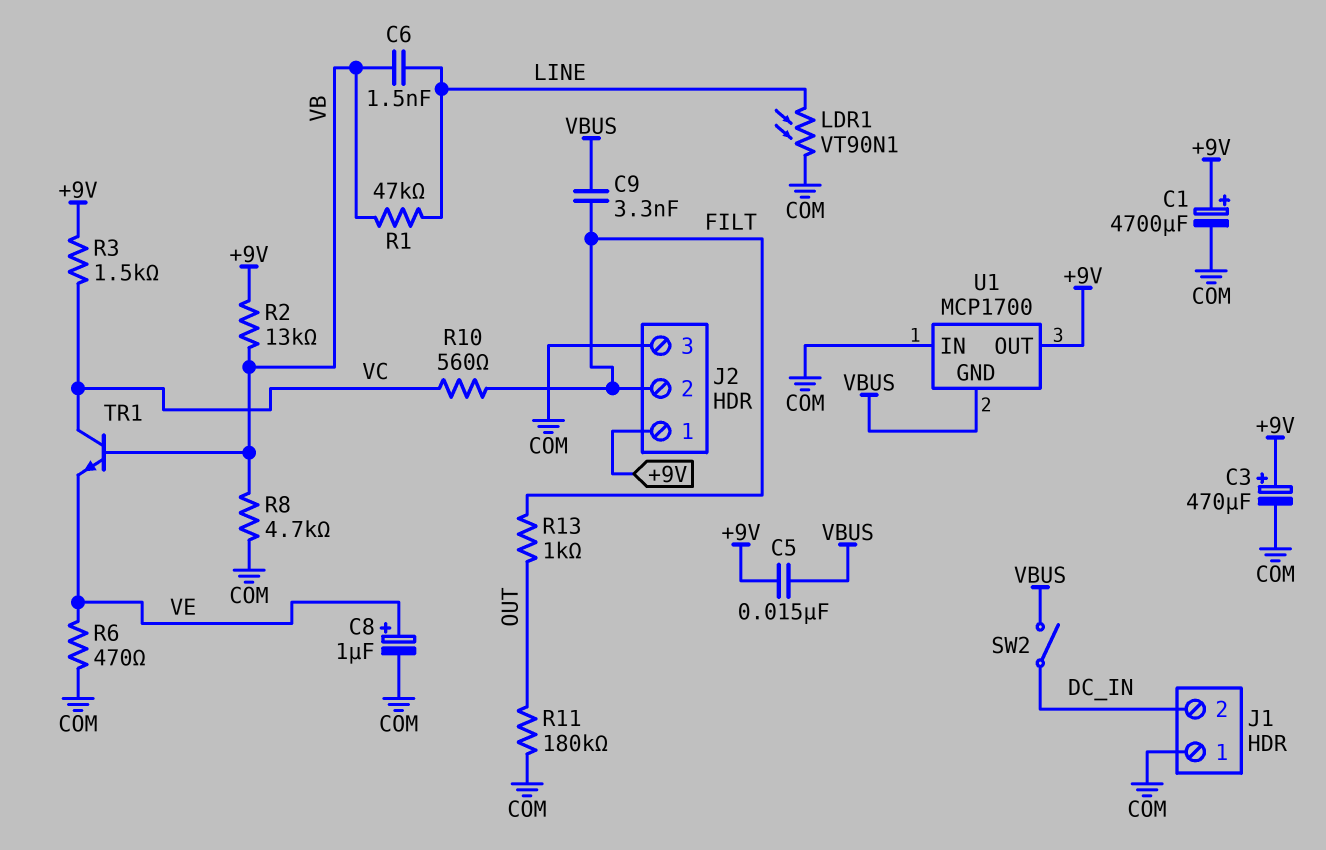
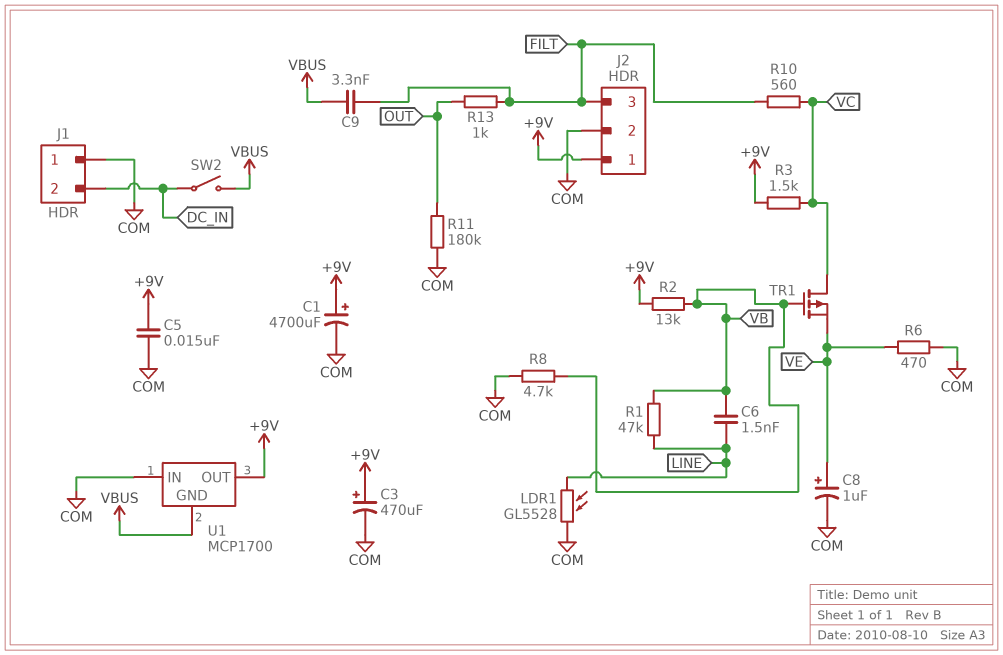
C5: 15nF (+9V, VBUS) -> 15nF (+9V, COM)
J2 pin 2: FILT -> COM
J2 pin 3: COM -> FILT
LDR1: VT90N1 (COM, LINE) -> GL5528 (COM, LINE)
TR1: NPN (B VB, C VC, E VE) -> PMOS (G VB, D VC, S VE)

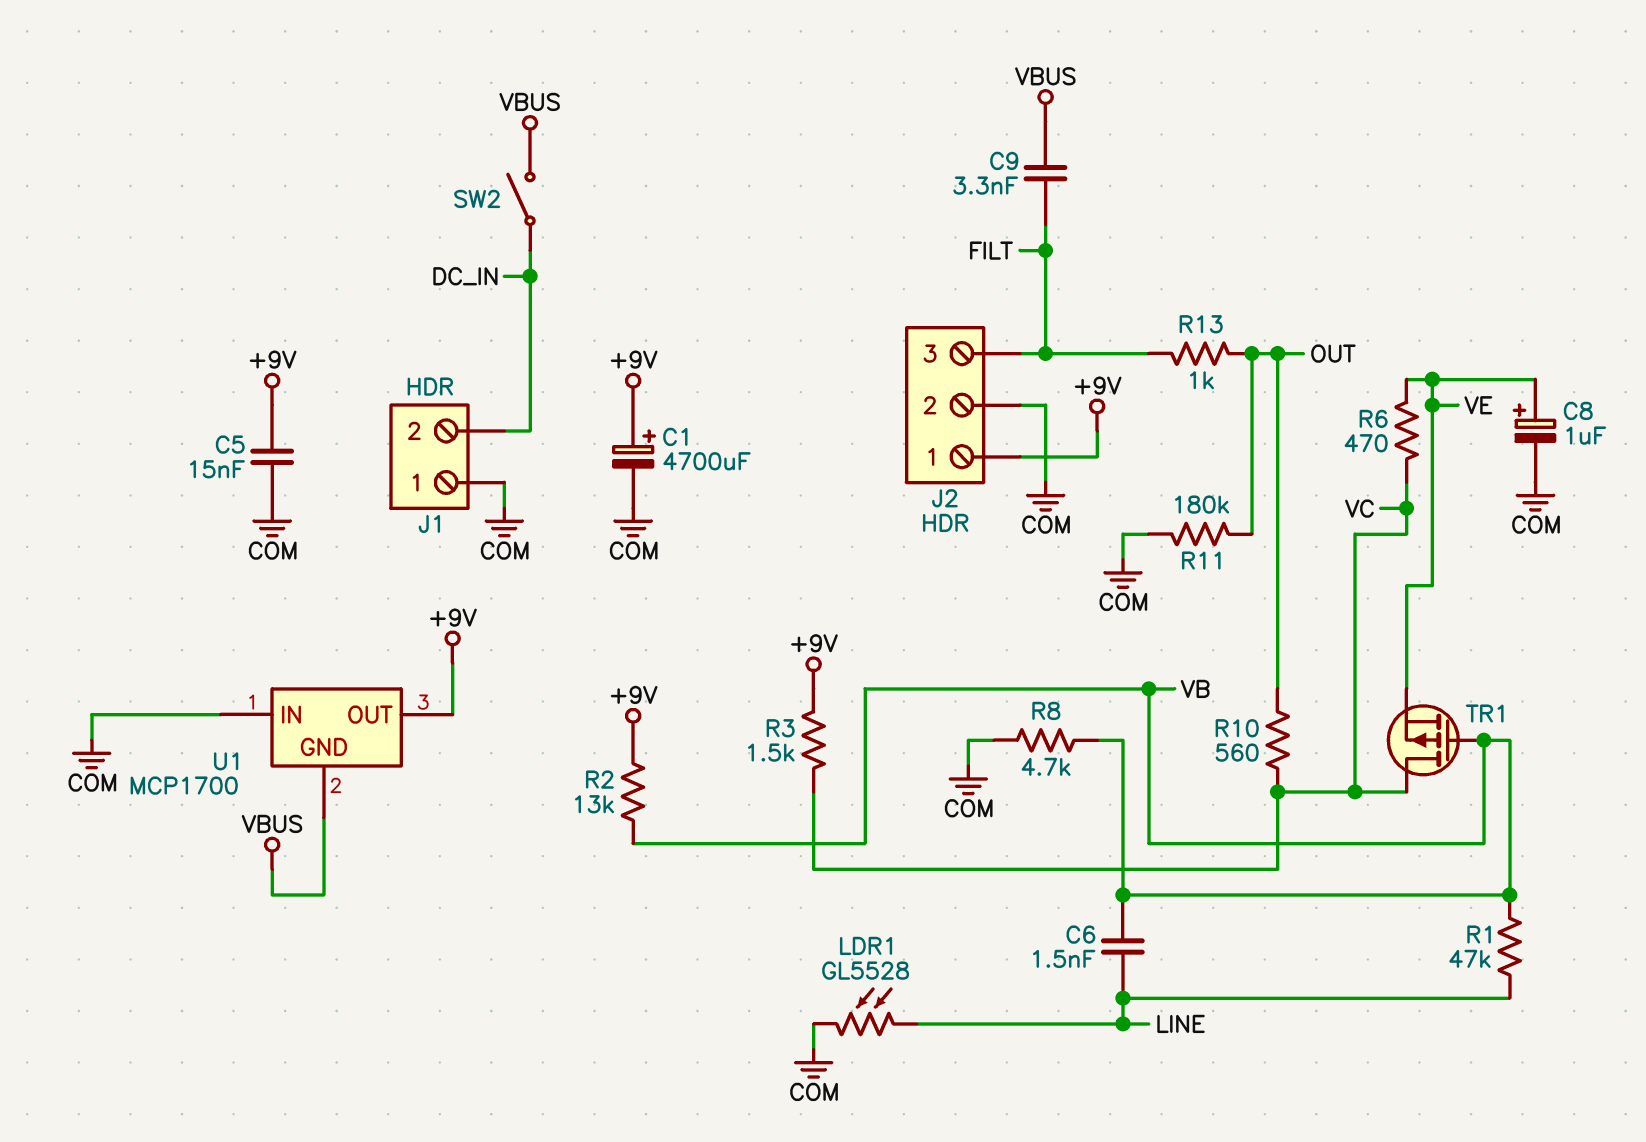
C3: 470uF (plus +9V, minus COM) -> none
R6: 470 (COM, VE) -> 470 (VC, VE)
R10: 560 (FILT, VC) -> 560 (OUT, VC)

